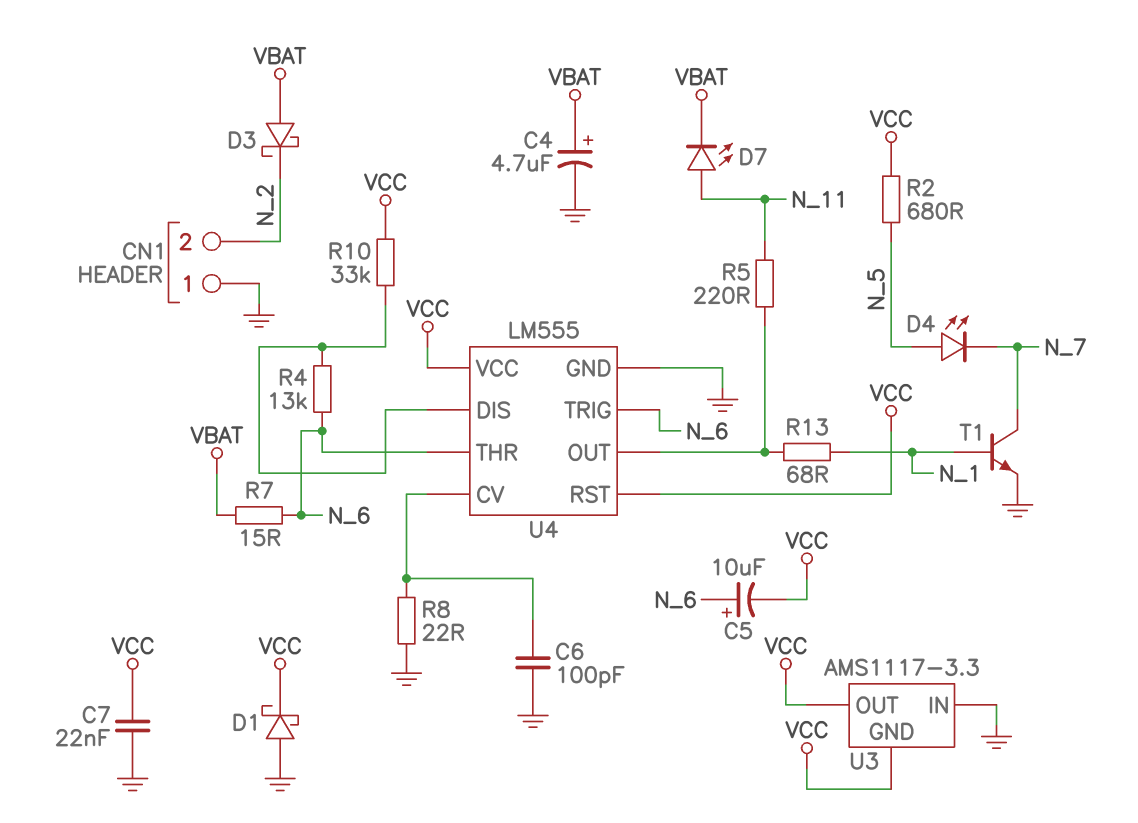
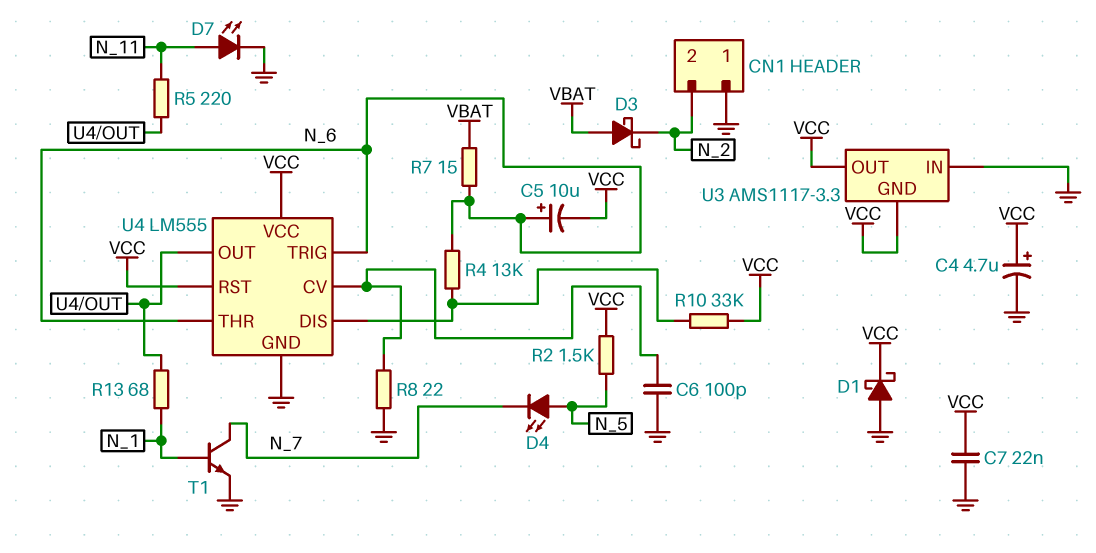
C4: 4.7uF (plus VBAT, minus GND) -> 4.7uF (plus VCC, minus GND)
D7: LED (A N_11, K VBAT) -> LED (A N_11, K GND)
R2: 680 (N_5, VCC) -> 1.5k (N_5, VCC)

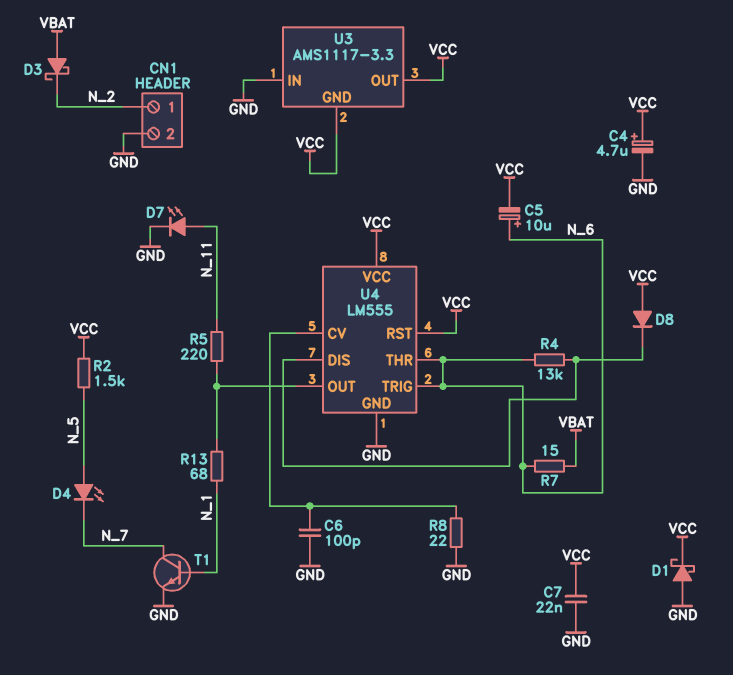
CN1 pin 1: GND -> N_2
CN1 pin 2: N_2 -> GND
D8: none -> diode (A VCC, K U4/DIS)
R10: 33k (U4/DIS, VCC) -> none

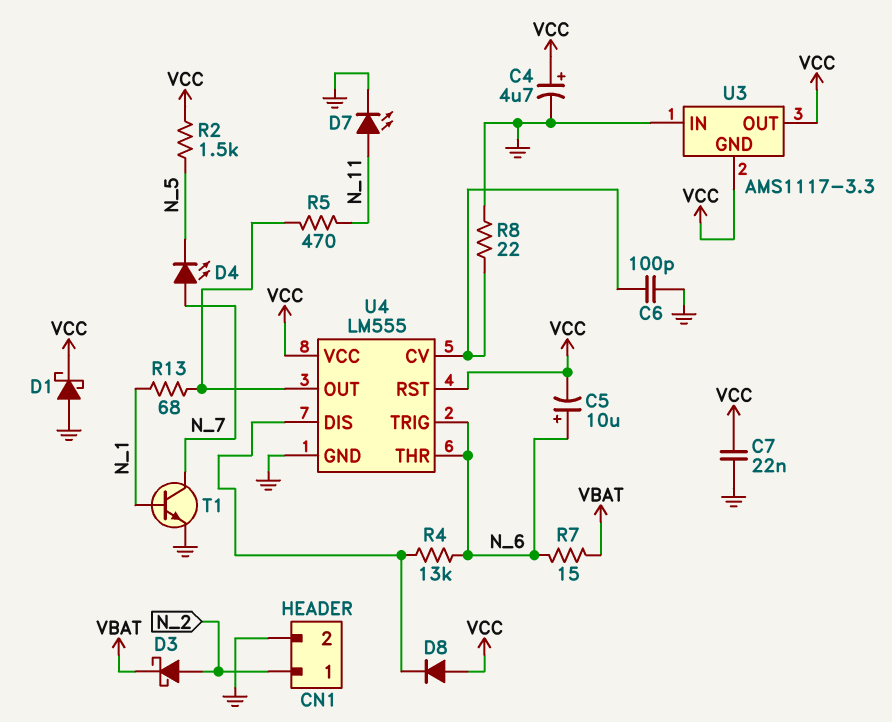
D3: schottky (A VBAT, K N_2) -> schottky (A N_2, K VBAT)
D4: LED (A N_5, K N_7) -> LED (A N_7, K N_5)
R5: 220 (N_11, U4/OUT) -> 470 (N_11, U4/OUT)

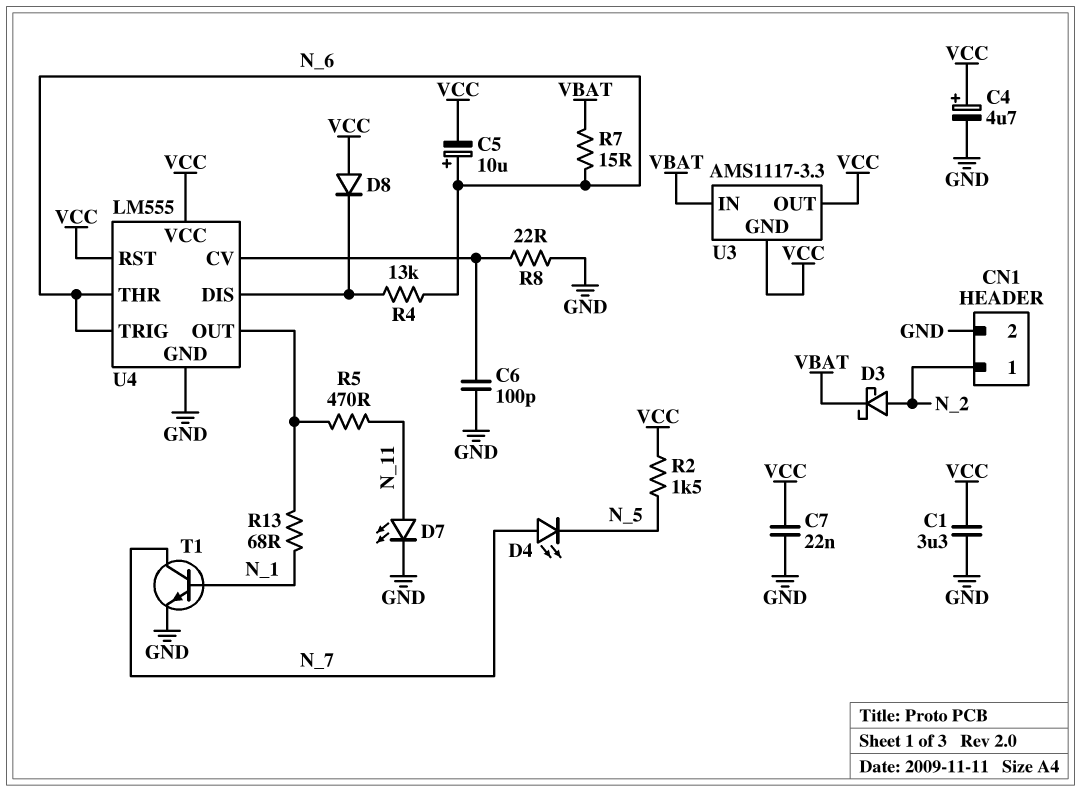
C1: none -> 3.3uF (GND, VCC)
D1: schottky (A GND, K VCC) -> none
U3 pin IN: GND -> VBAT

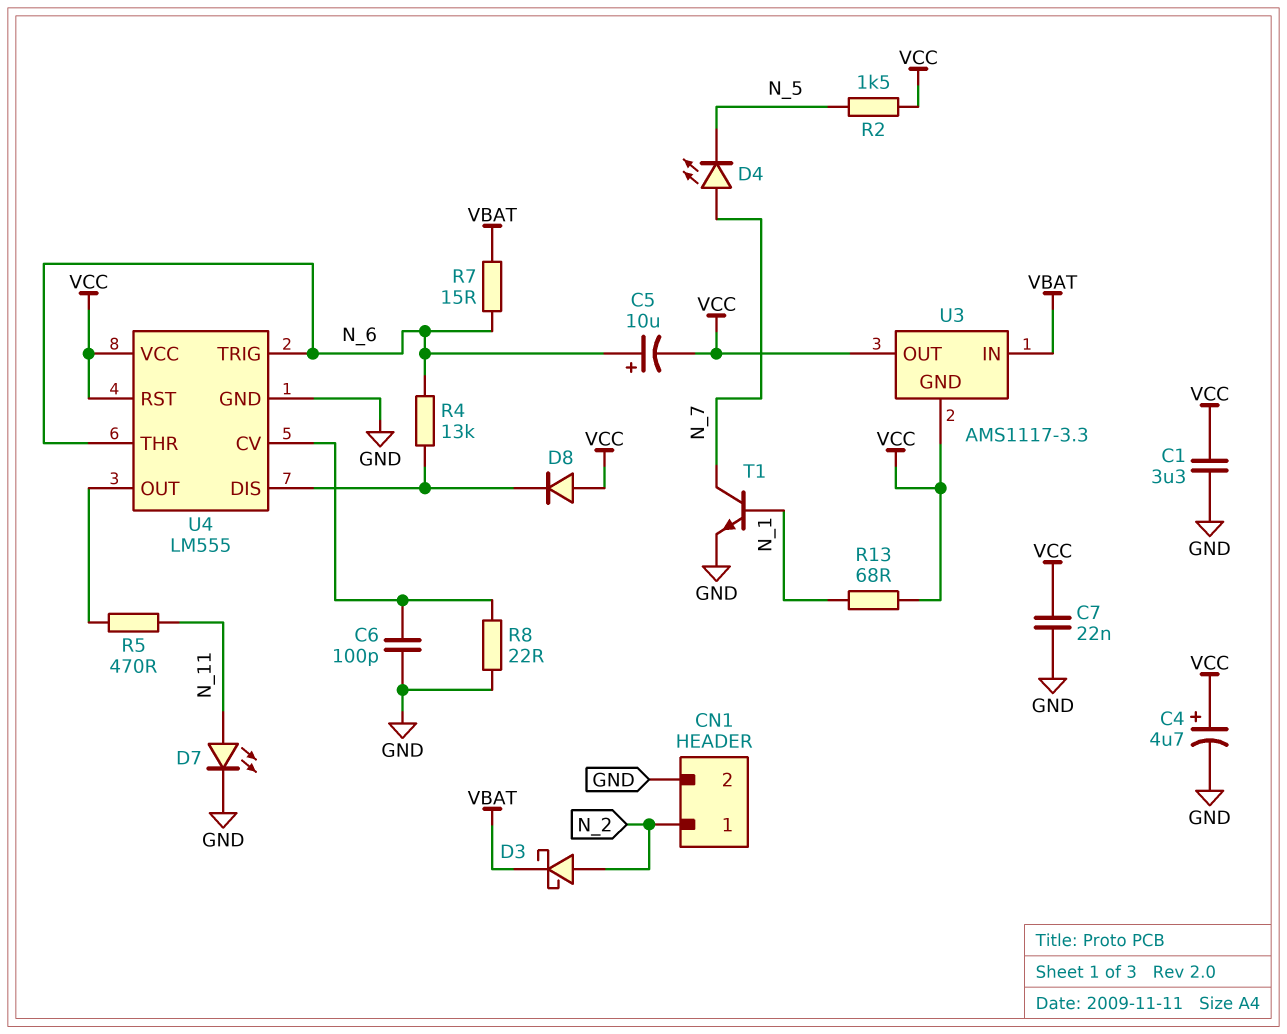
R13: 68 (N_1, U4/OUT) -> 68 (N_1, VCC)

